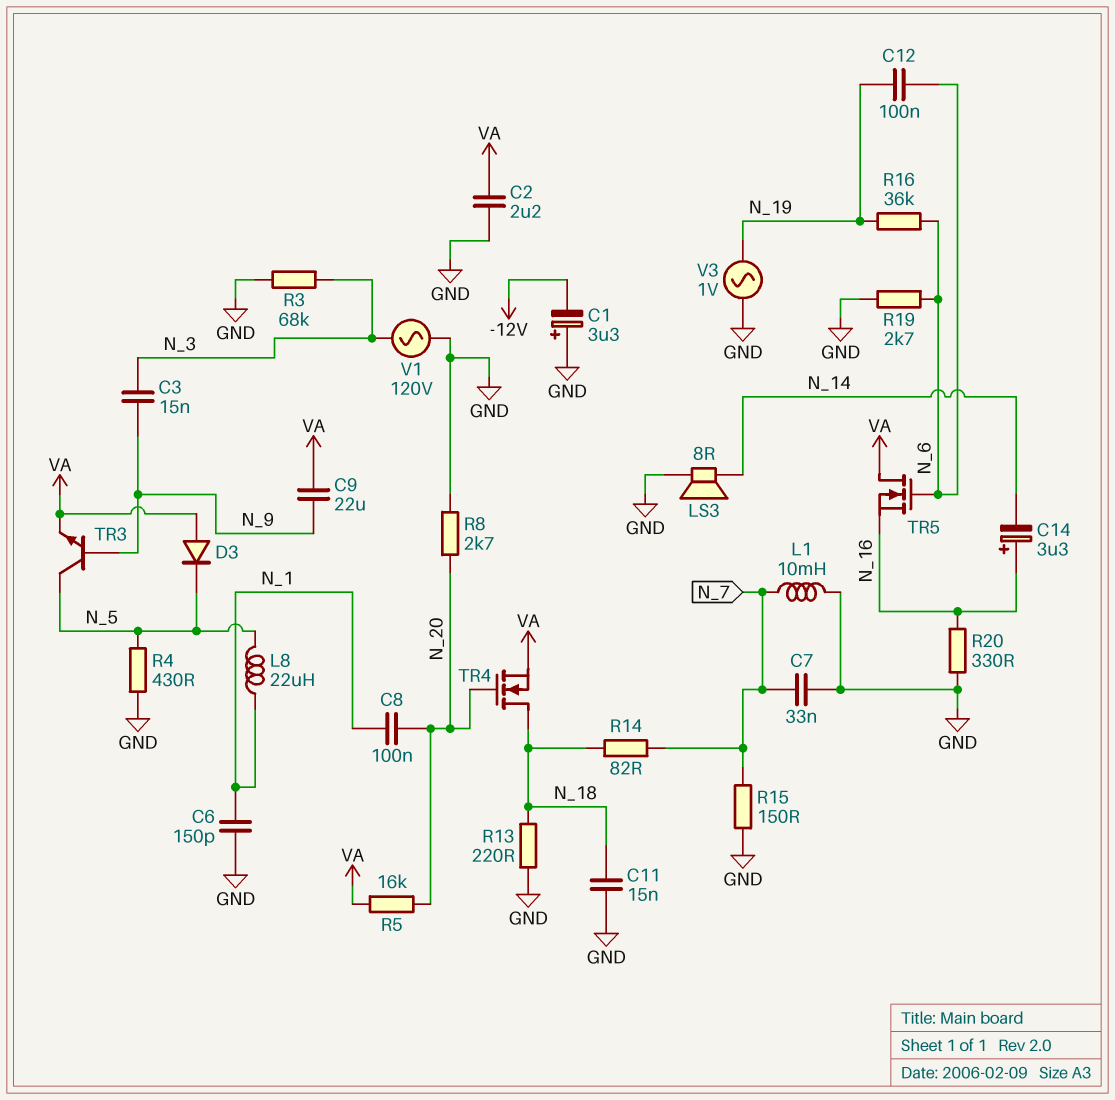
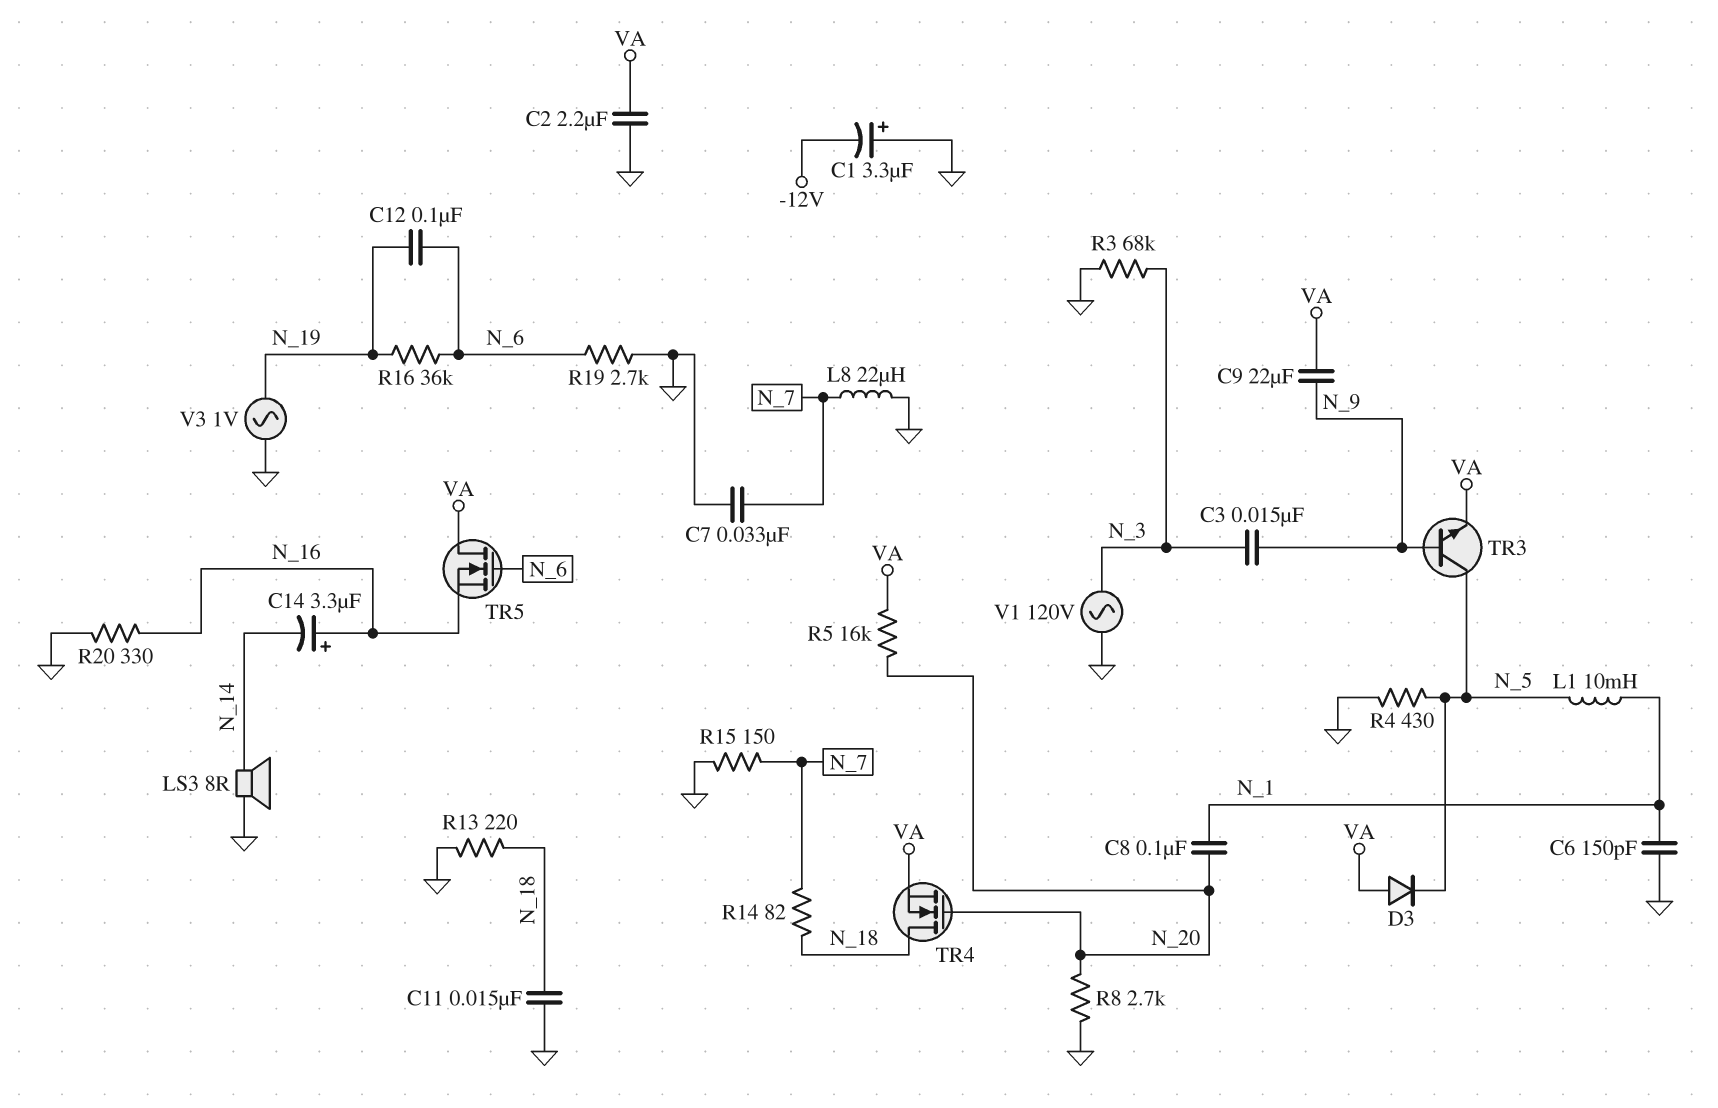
L1: 10mH (GND, N_7) -> 10mH (N_1, N_5)
L8: 22uH (N_1, N_5) -> 22uH (GND, N_7)

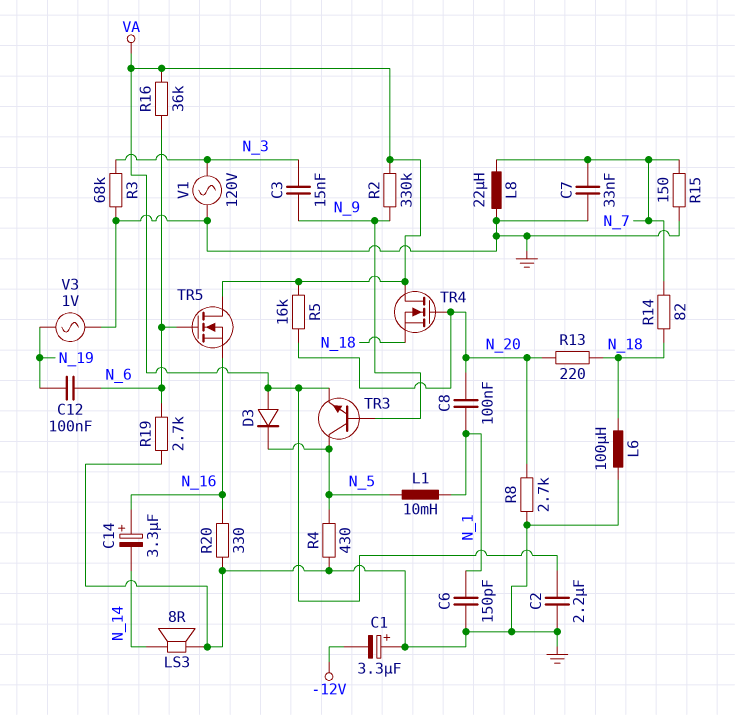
C9: 22uF (N_9, VA) -> none
C11: 15nF (GND, N_18) -> none
L6: none -> 100uH (GND, N_18)
R2: none -> 330k (N_9, VA)
R13: 220 (GND, N_18) -> 220 (N_18, N_20)
R16: 36k (N_6, N_19) -> 36k (N_6, VA)
TR4: NMOS (G N_20, D N_18, S VA) -> NMOS (G N_20, D VA, S N_18)

